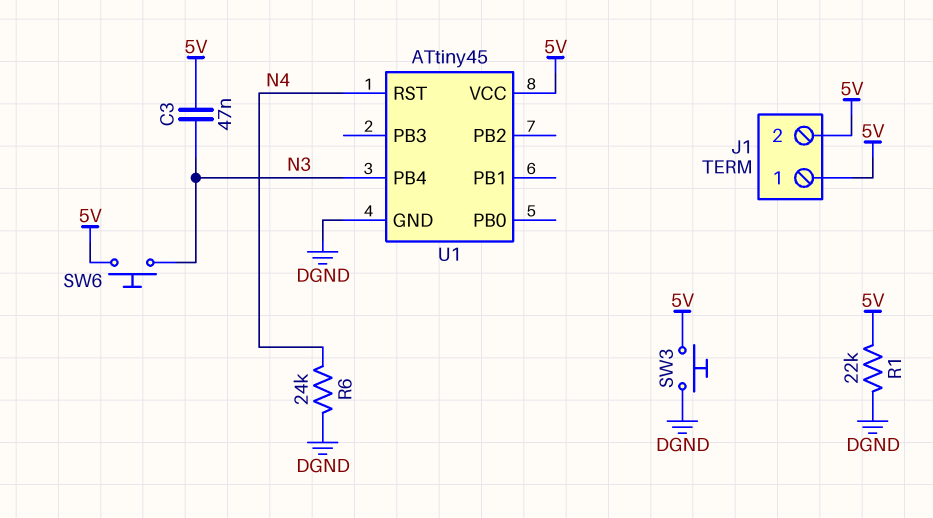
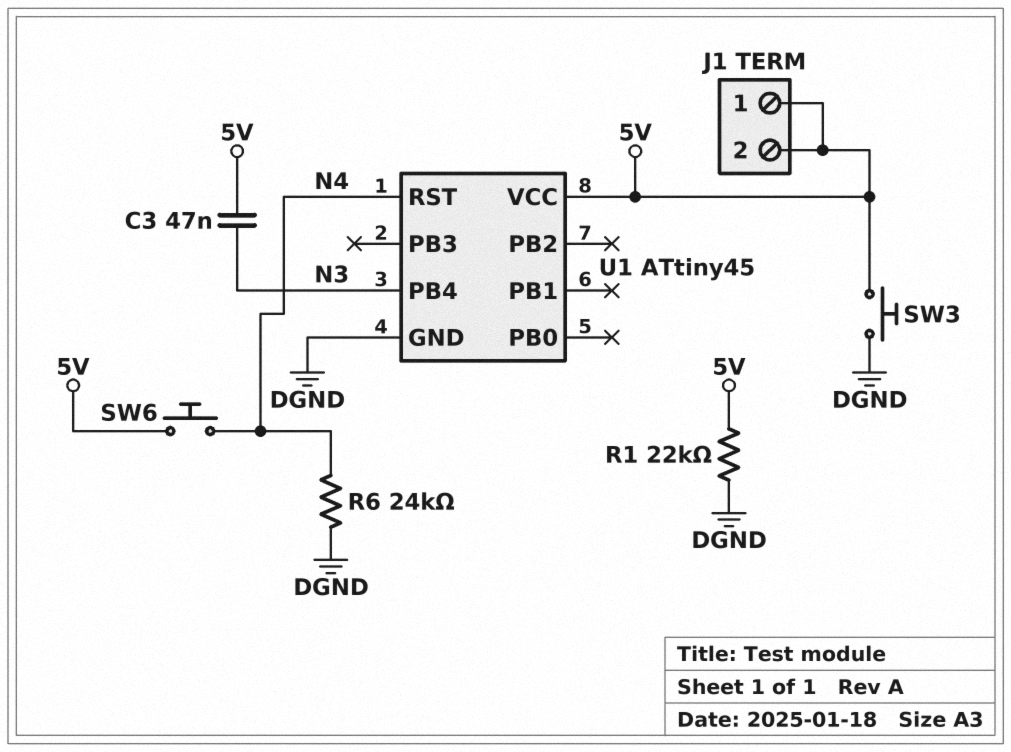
SW6: button (5V, N3) -> button (5V, N4)

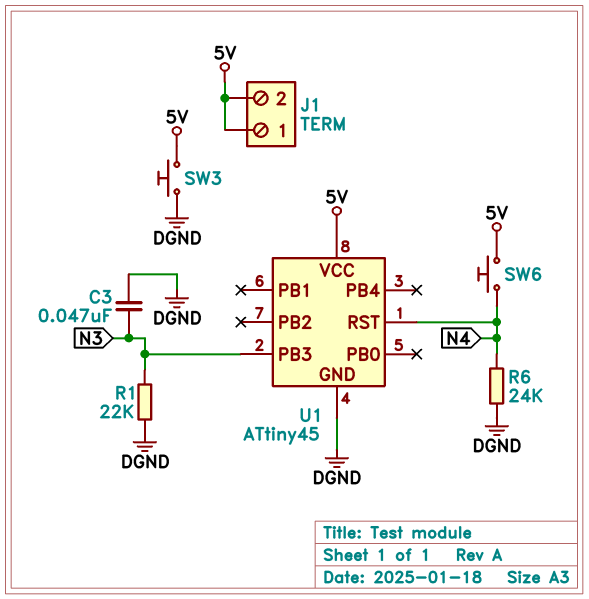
C3: 47nF (5V, N3) -> 47nF (DGND, N3)
R1: 22k (5V, DGND) -> 22k (DGND, N3)
U1 pin PB3: none -> N3
U1 pin PB4: N3 -> none

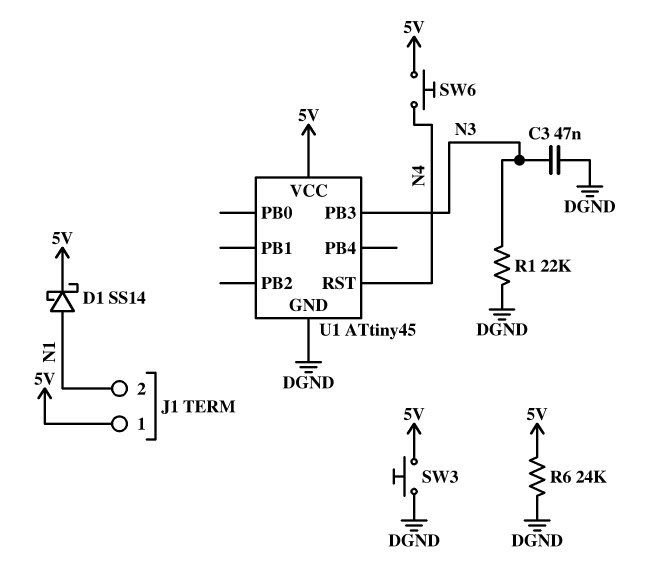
D1: none -> schottky SS14 (A N1, K 5V)
J1 pin 2: 5V -> N1
R6: 24k (DGND, N4) -> 24k (5V, DGND)

